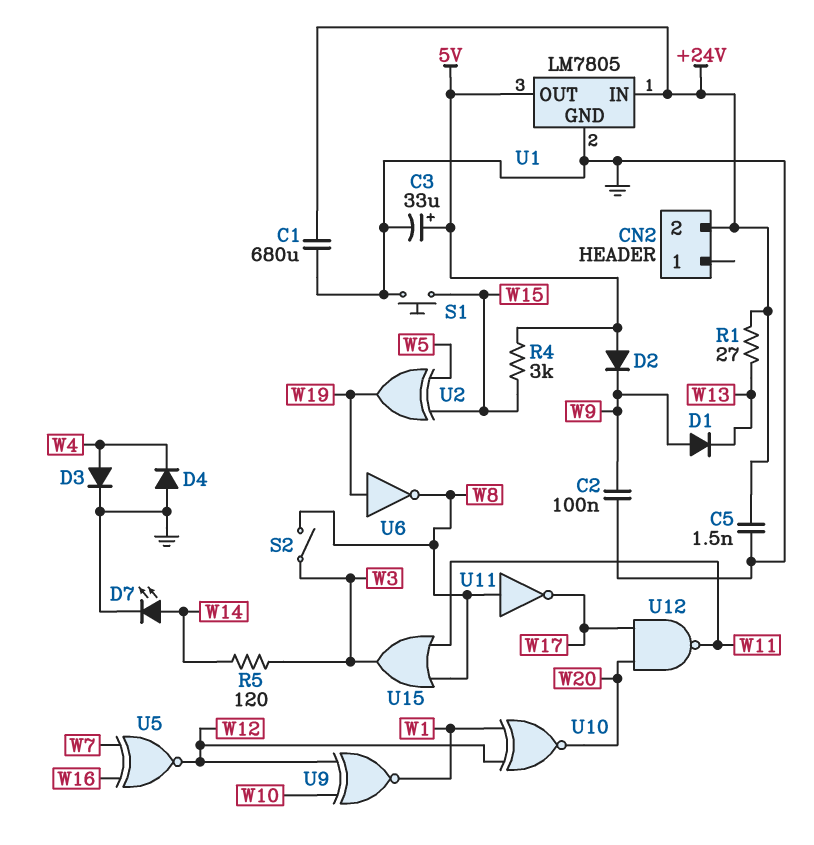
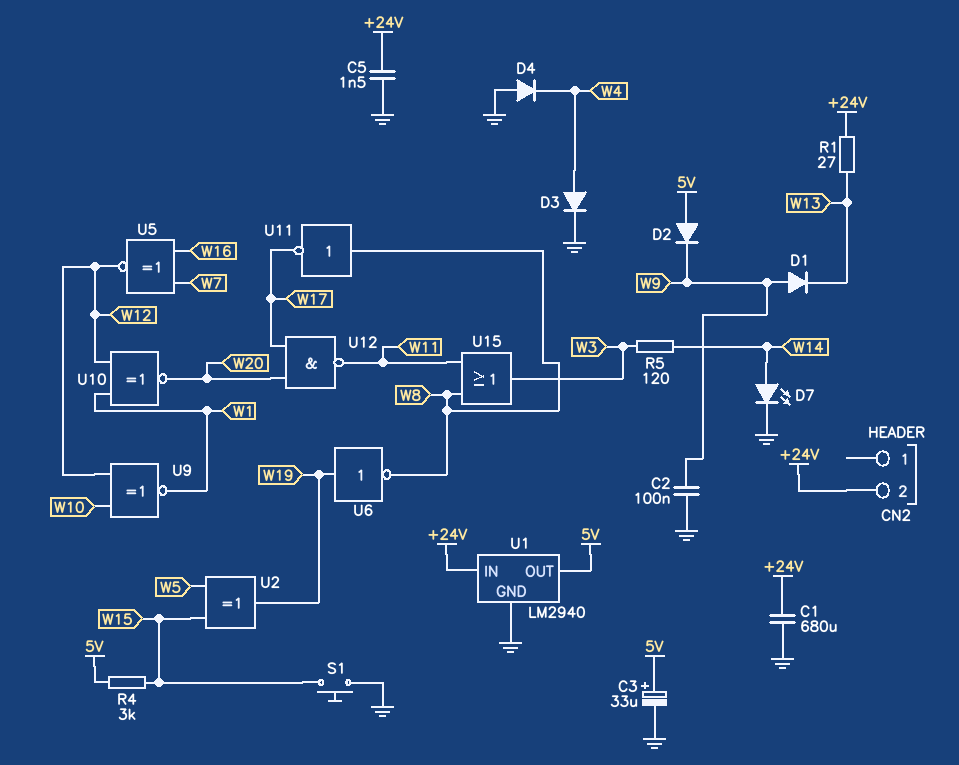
S2: switch (W3, W8) -> none
U1: LM7805 -> LM2940

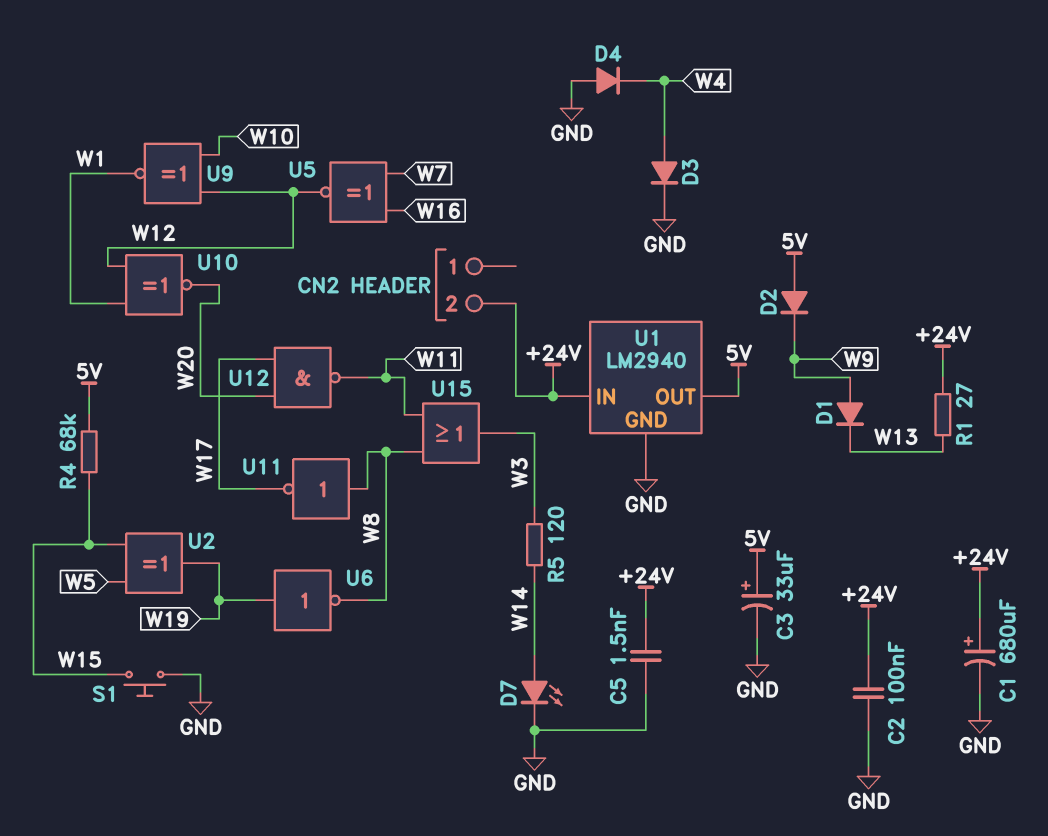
C1: 680uF (+24V, GND) -> 680uF (plus +24V, minus GND)
C2: 100nF (GND, W9) -> 100nF (+24V, GND)
R4: 3k (5V, W15) -> 68k (5V, W15)

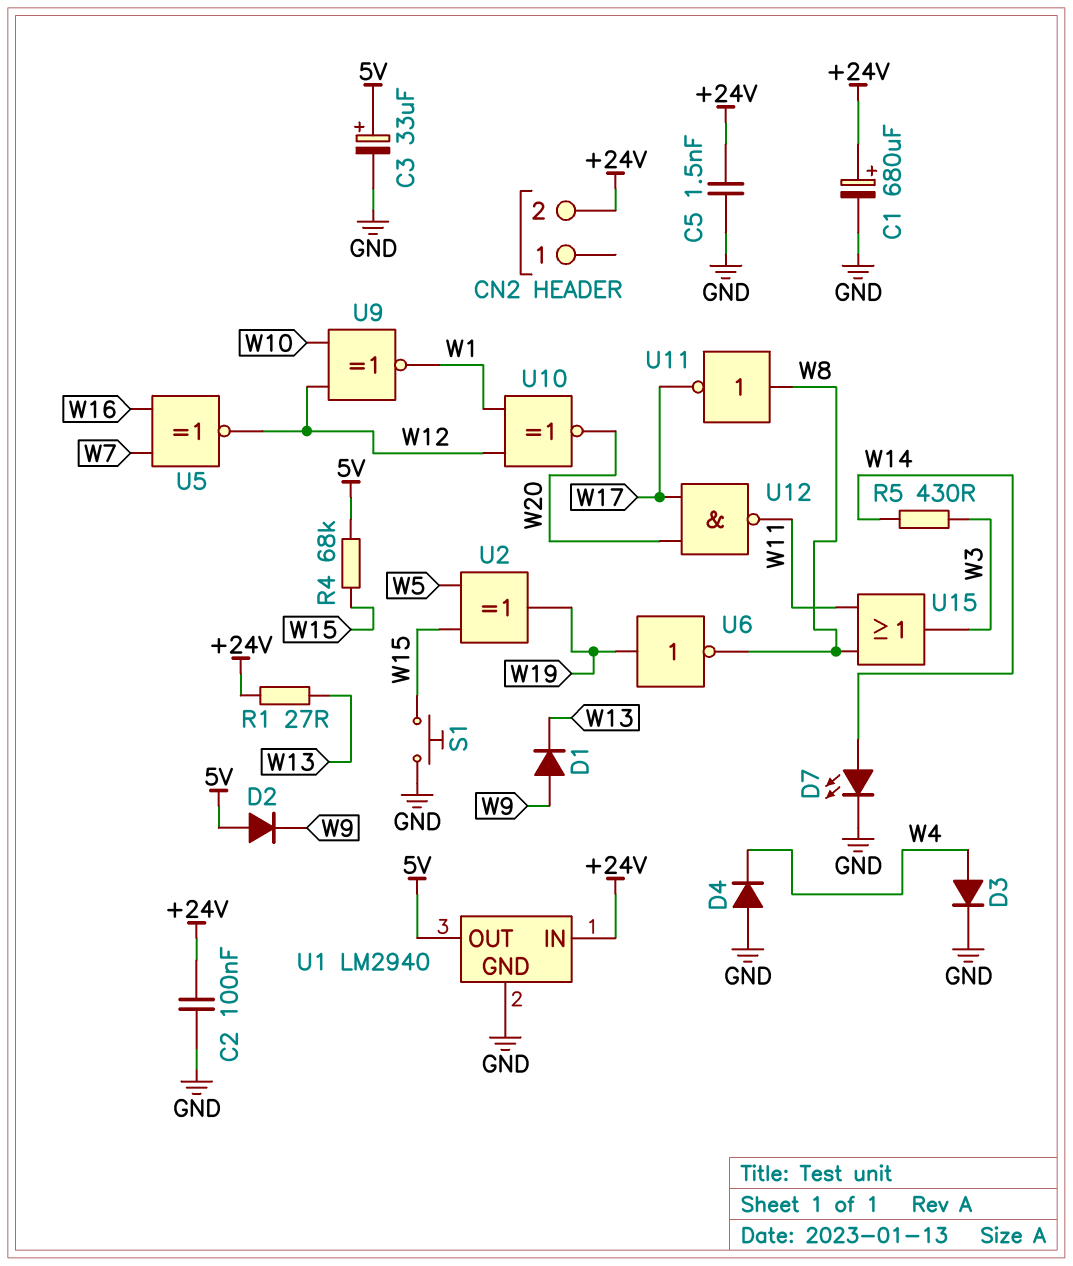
R5: 120 (W3, W14) -> 430 (W3, W14)

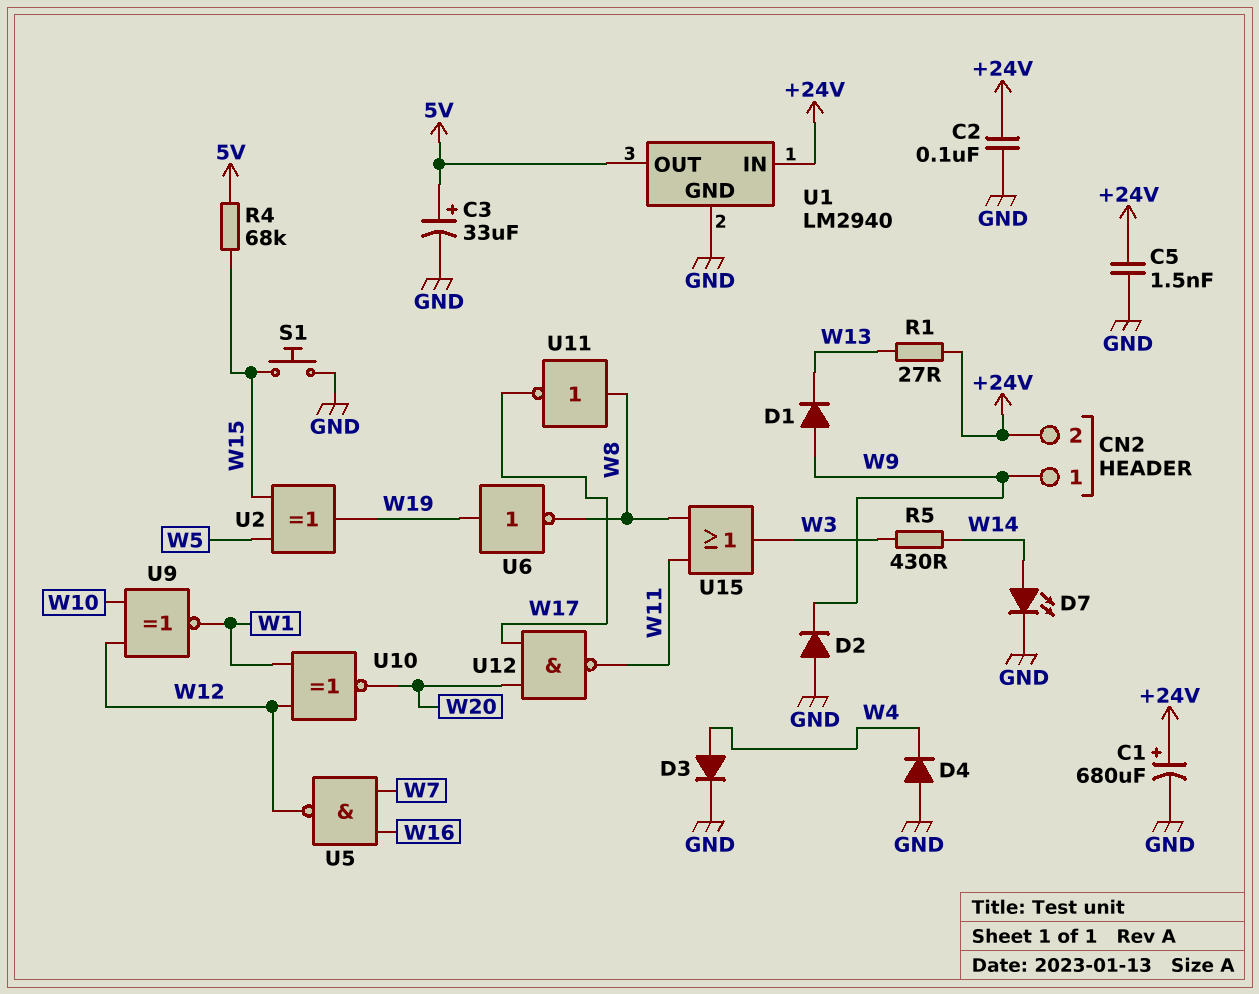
CN2 pin 1: none -> W9
D2: diode (A 5V, K W9) -> diode (A GND, K W9)
U5: XNOR (in W7, in W16, out W12) -> NAND (in W7, in W16, out W12)

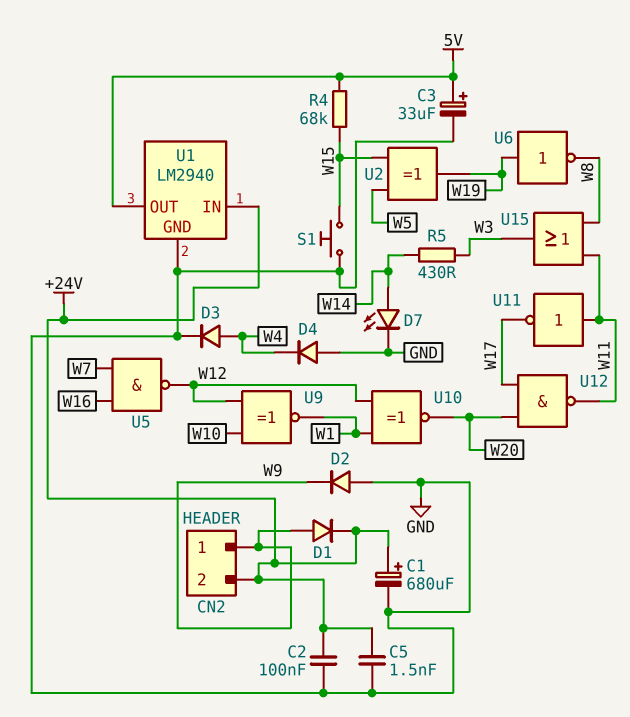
D1: diode (A W9, K W13) -> diode (A W9, K +24V)
R1: 27 (+24V, W13) -> none
U11: NOT (in W8, out W17) -> NOT (in W11, out W17)

